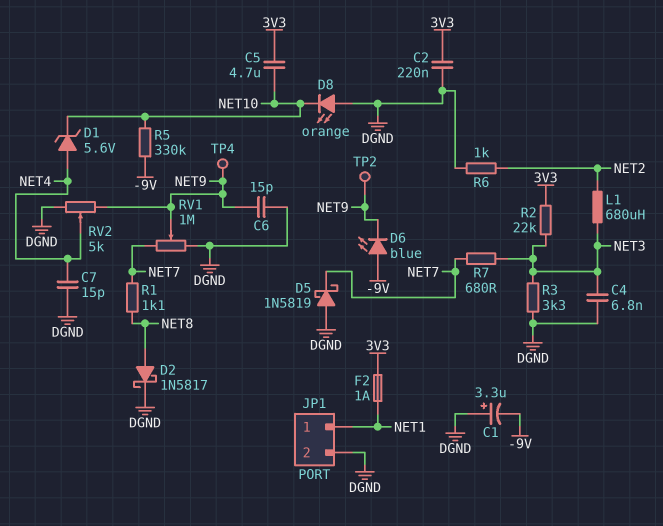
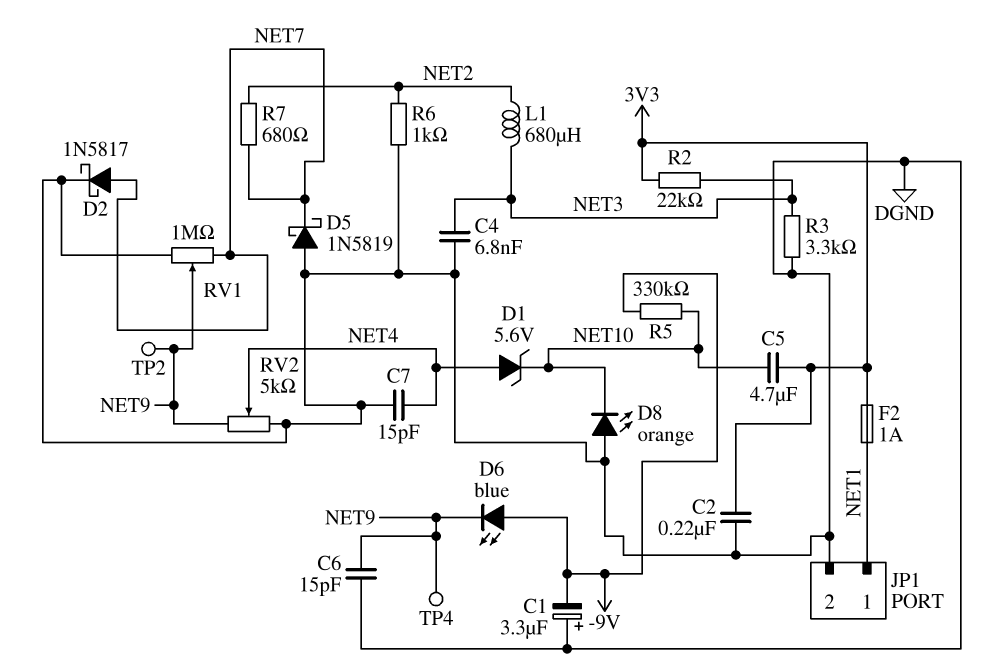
D2: schottky 1N5817 (A NET8, K DGND) -> schottky 1N5817 (A NET7, K DGND)
R1: 1.1k (NET7, NET8) -> none
R7: 680 (NET3, NET7) -> 680 (NET2, NET7)

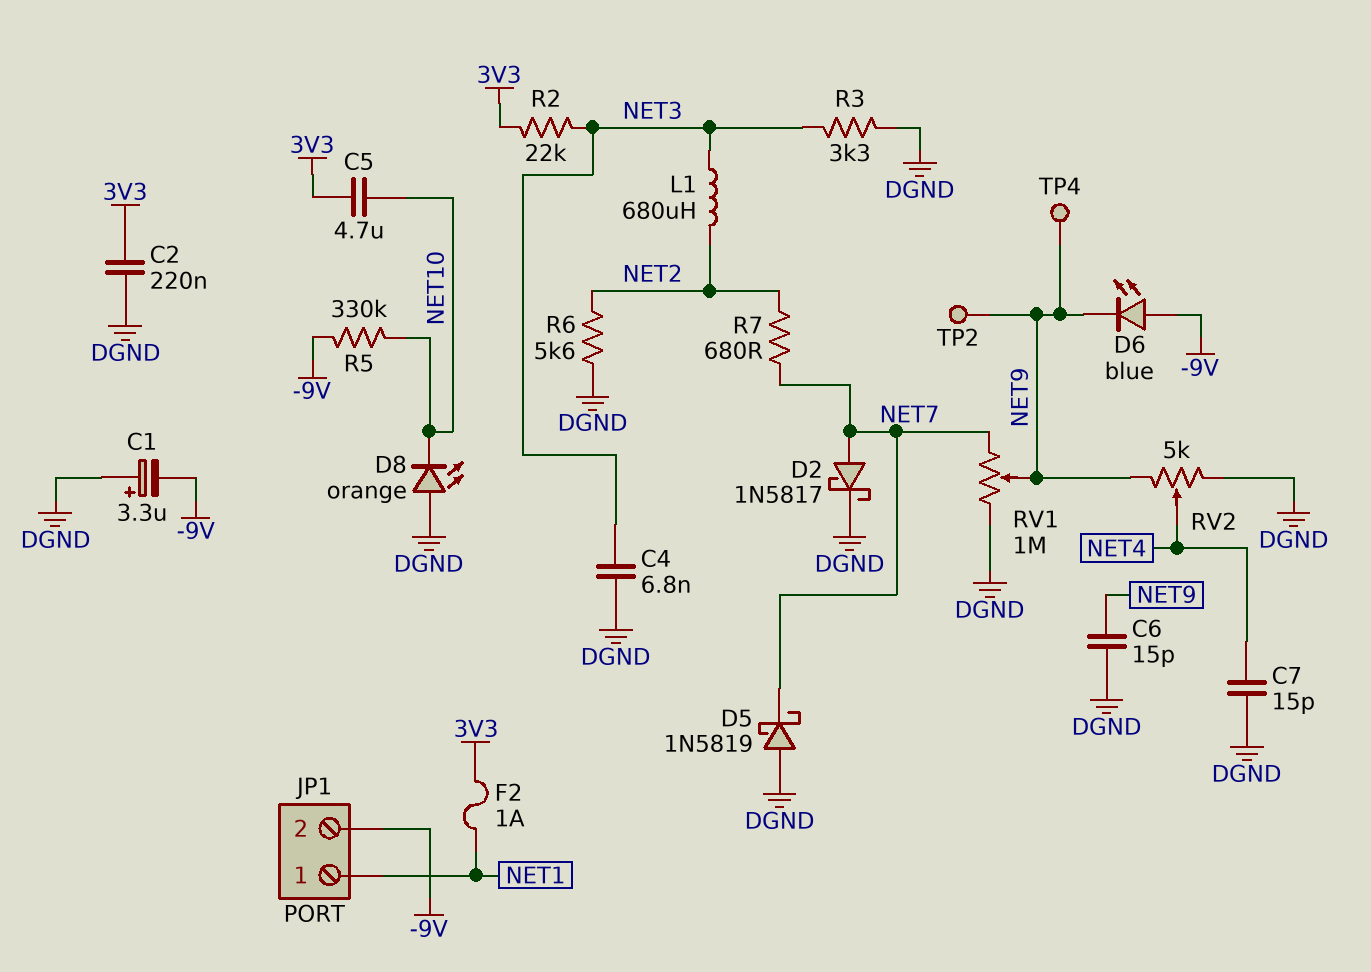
D1: zener 5.6V (A NET4, K NET10) -> none
JP1 pin 2: DGND -> -9V
R6: 1k (DGND, NET2) -> 5.6k (DGND, NET2)

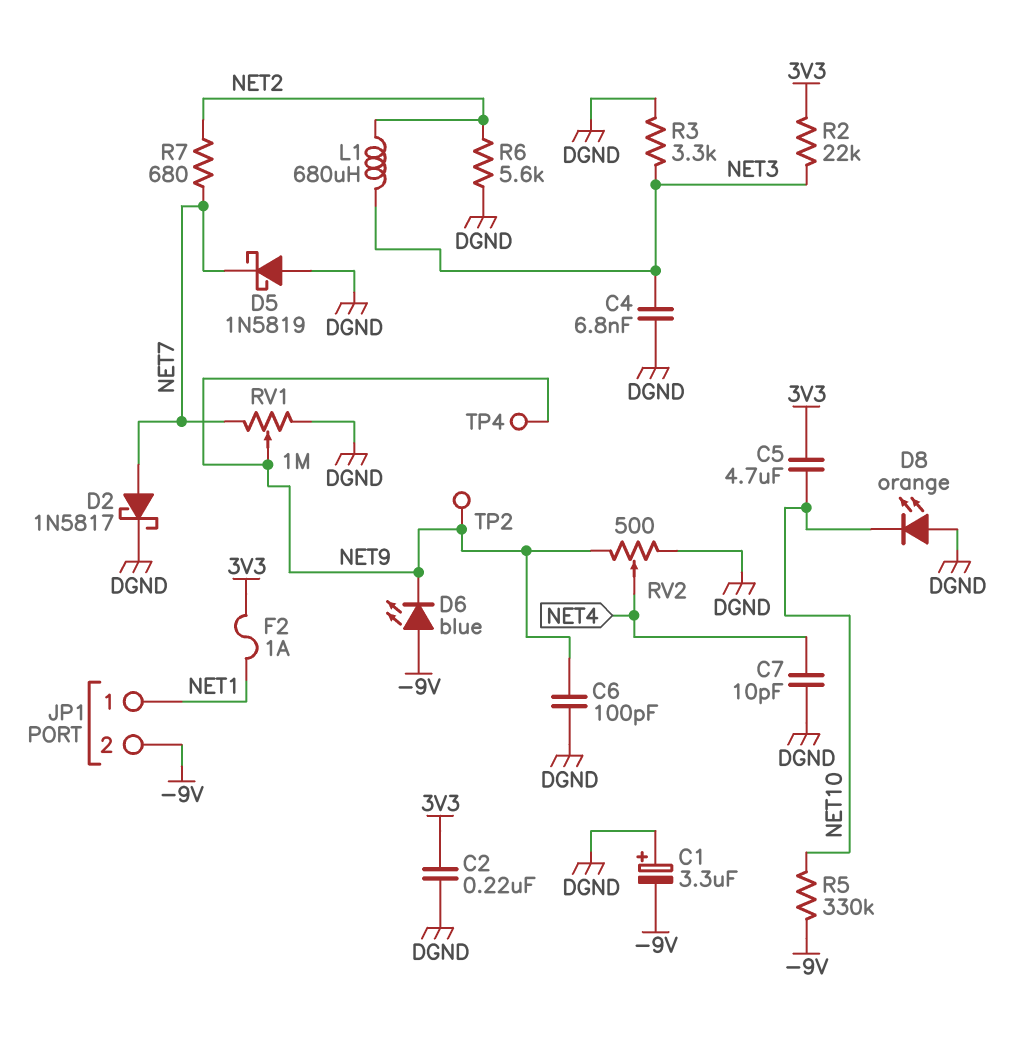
C6: 15pF (DGND, NET9) -> 100pF (DGND, NET9)
C7: 15pF (DGND, NET4) -> 10pF (DGND, NET4)
RV2: 5k (DGND, NET9, wiper NET4) -> 500 (DGND, NET9, wiper NET4)

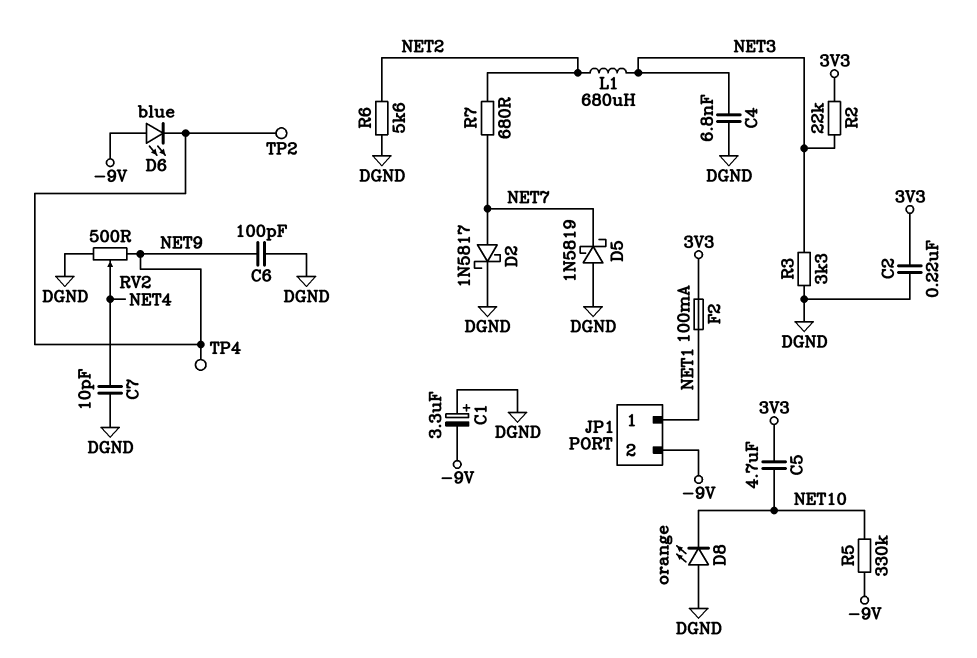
F2: 1A (3V3, NET1) -> 100mA (3V3, NET1)
RV1: 1M (DGND, NET7, wiper NET9) -> none

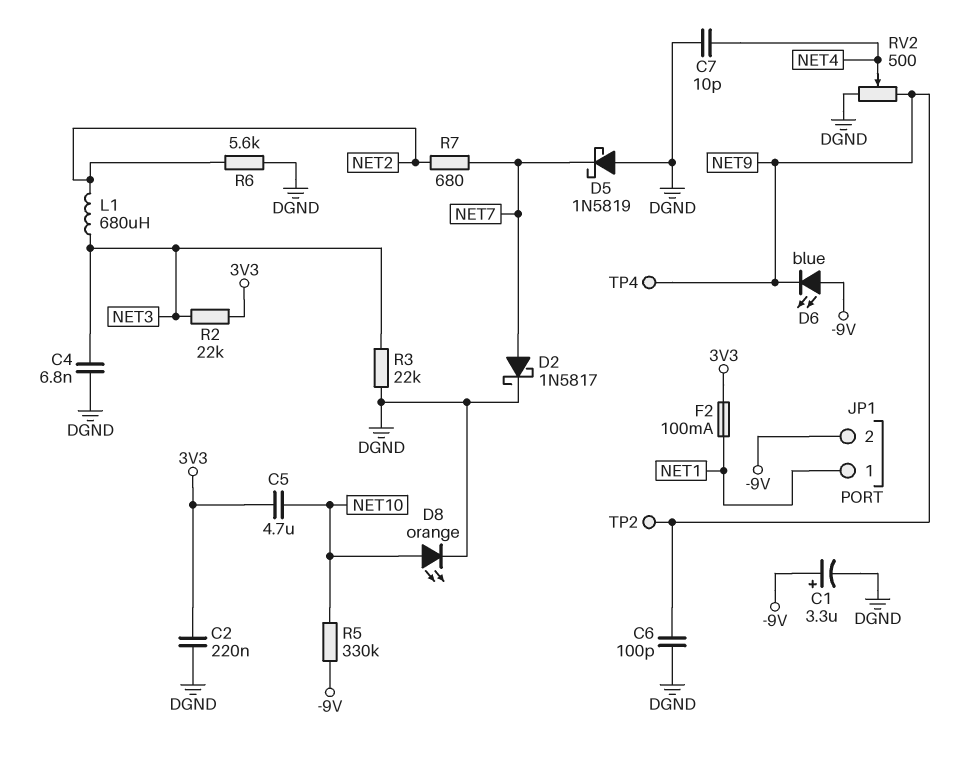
C1: 3.3uF (plus DGND, minus -9V) -> 3.3uF (plus -9V, minus DGND)
D8: LED orange (A DGND, K NET10) -> LED orange (A NET10, K DGND)
R3: 3.3k (DGND, NET3) -> 22k (DGND, NET3)

